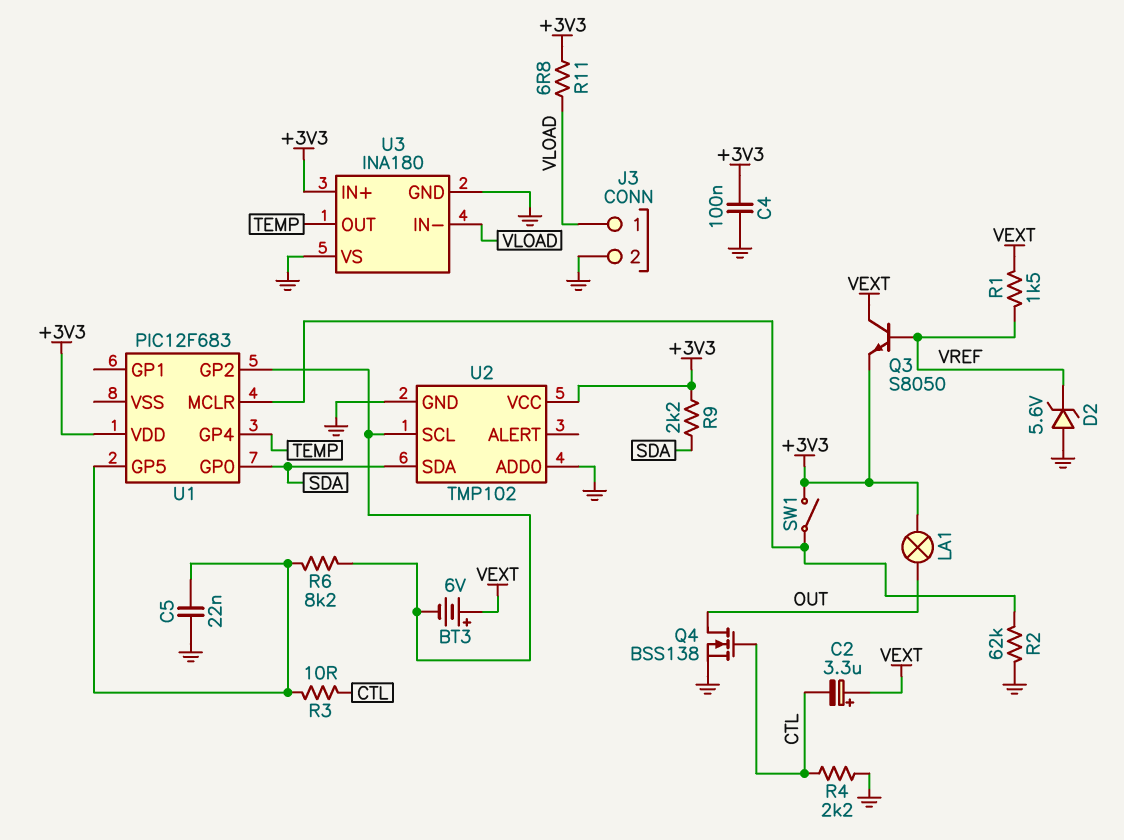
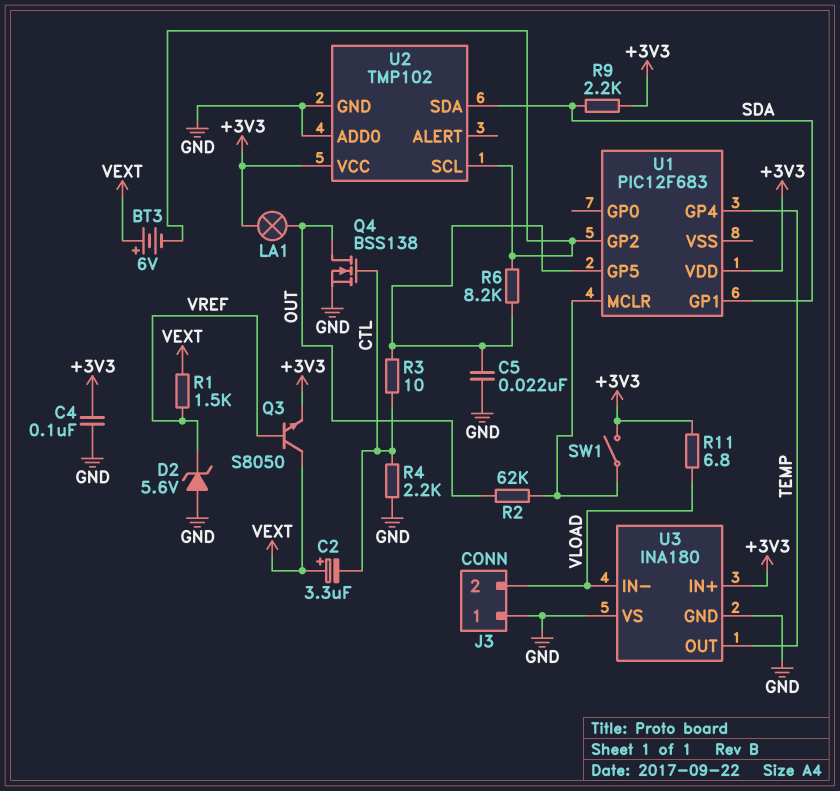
J3 pin 1: VLOAD -> GND
J3 pin 2: GND -> VLOAD
R2: 62k (GND, U1/MCLR) -> 62k (OUT, U1/MCLR)
U1 pin GP0: SDA -> none
U1 pin GP1: none -> SDA

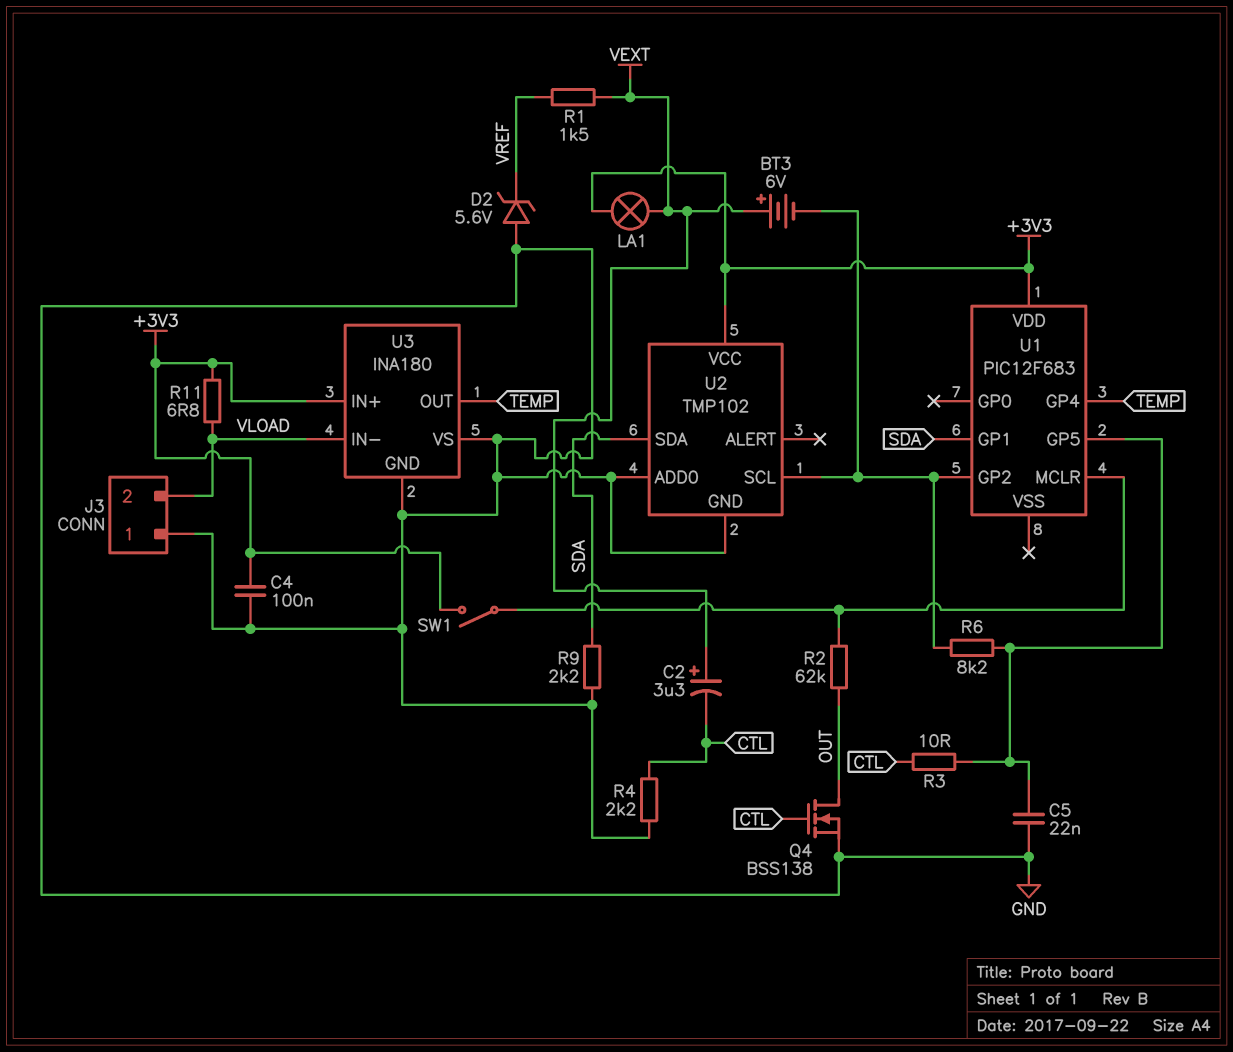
LA1: lamp (+3V3, OUT) -> lamp (+3V3, VEXT)
Q3: NPN S8050 (B VREF, C VEXT, E +3V3) -> none
R9: 2.2k (+3V3, SDA) -> 2.2k (GND, SDA)

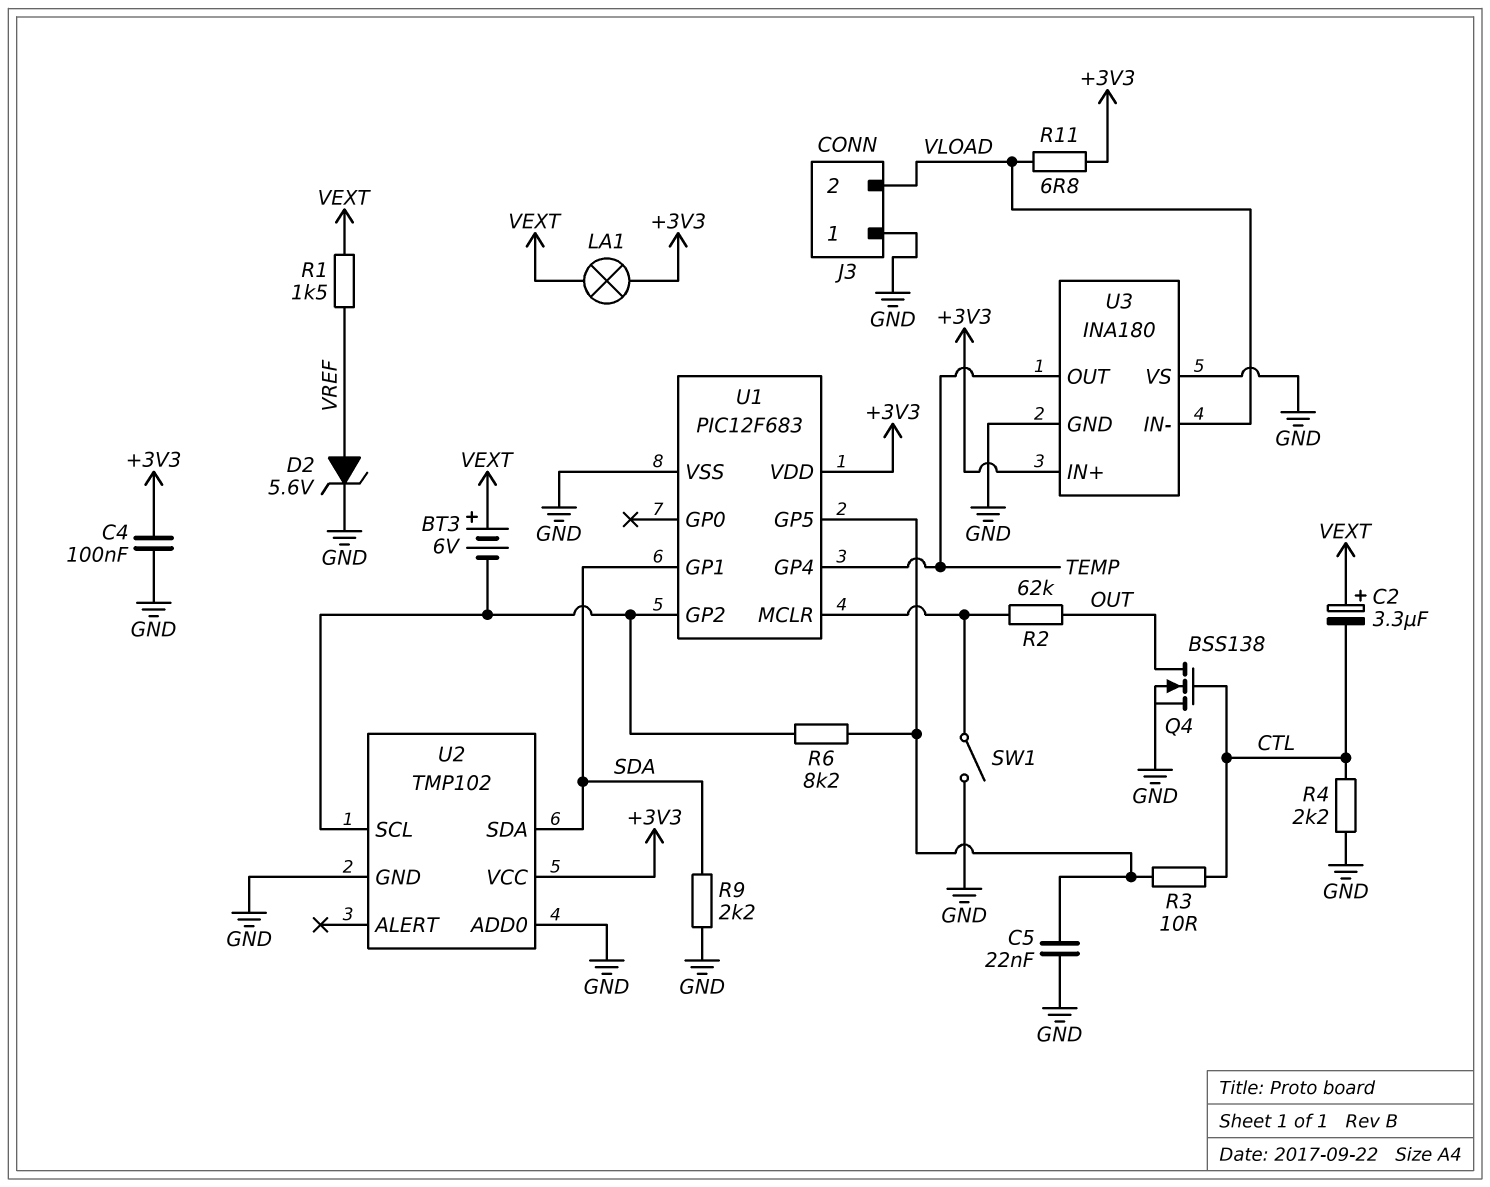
D2: zener 5.6V (A GND, K VREF) -> zener 5.6V (A VREF, K GND)
SW1: switch (+3V3, U1/MCLR) -> switch (GND, U1/MCLR)
U1 pin VSS: none -> GND

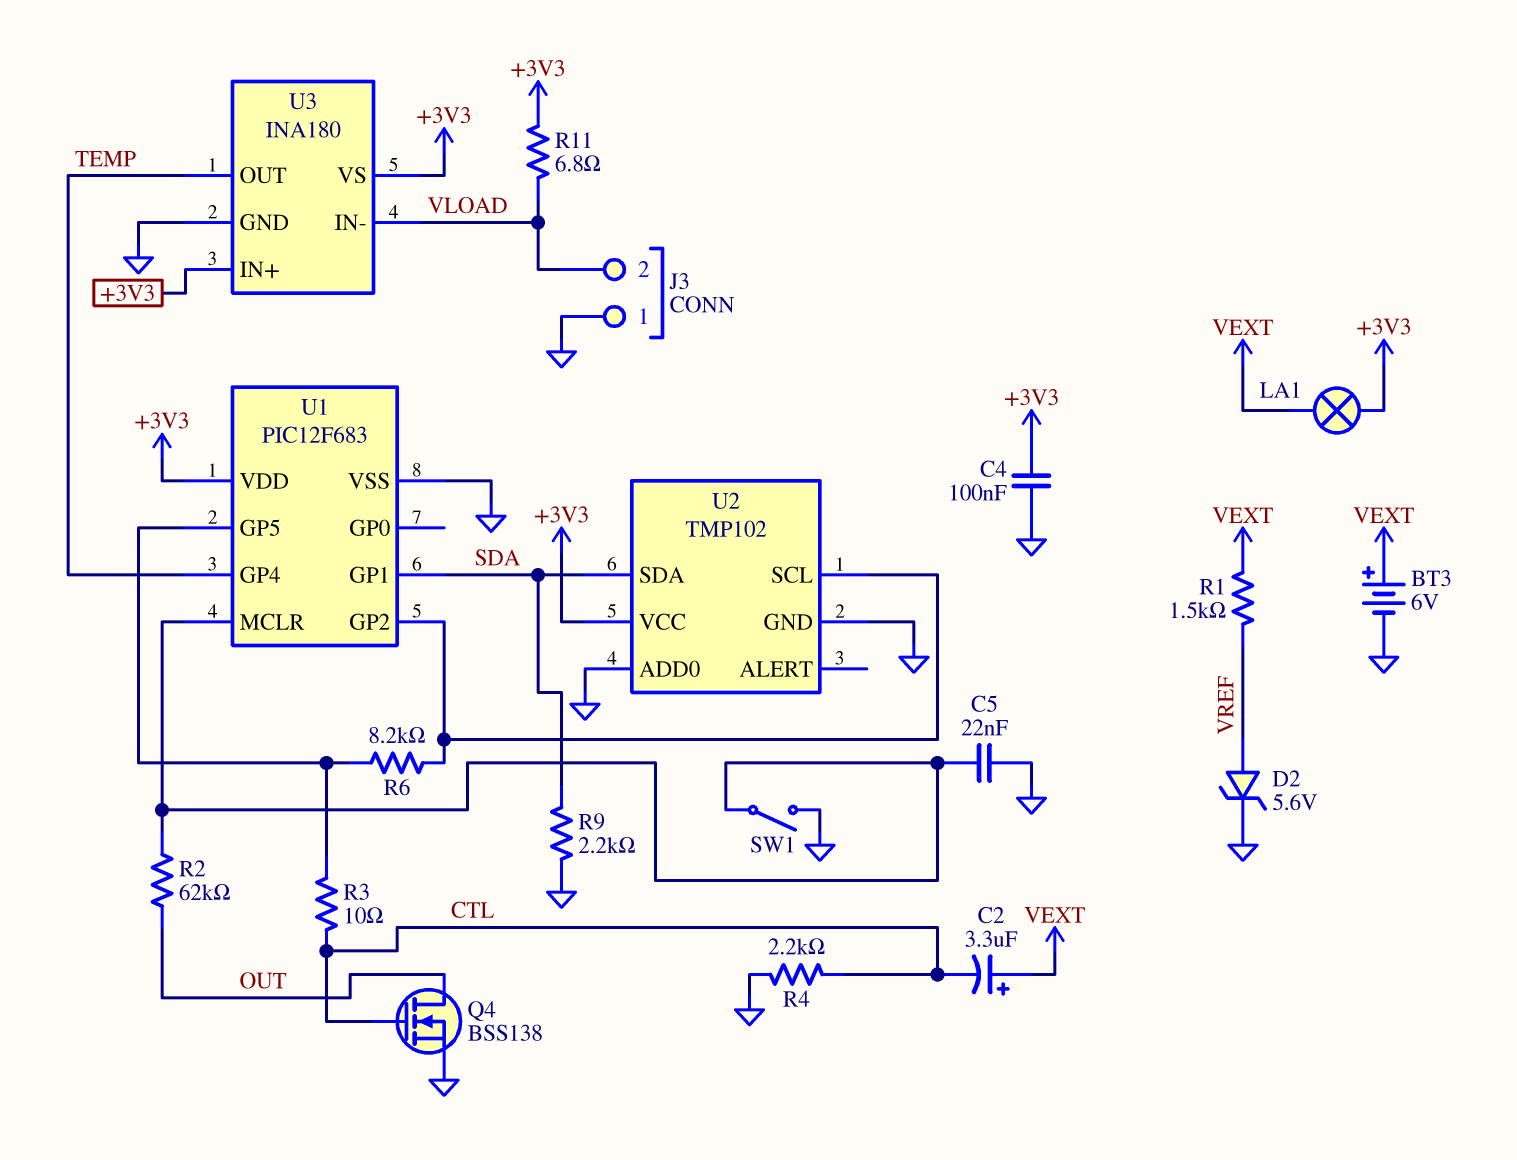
BT3: 6V (plus VEXT, minus U1/GP2) -> 6V (plus VEXT, minus GND)
C5: 22nF (GND, U1/GP5) -> 22nF (GND, U1/MCLR)
U3 pin VS: GND -> +3V3

